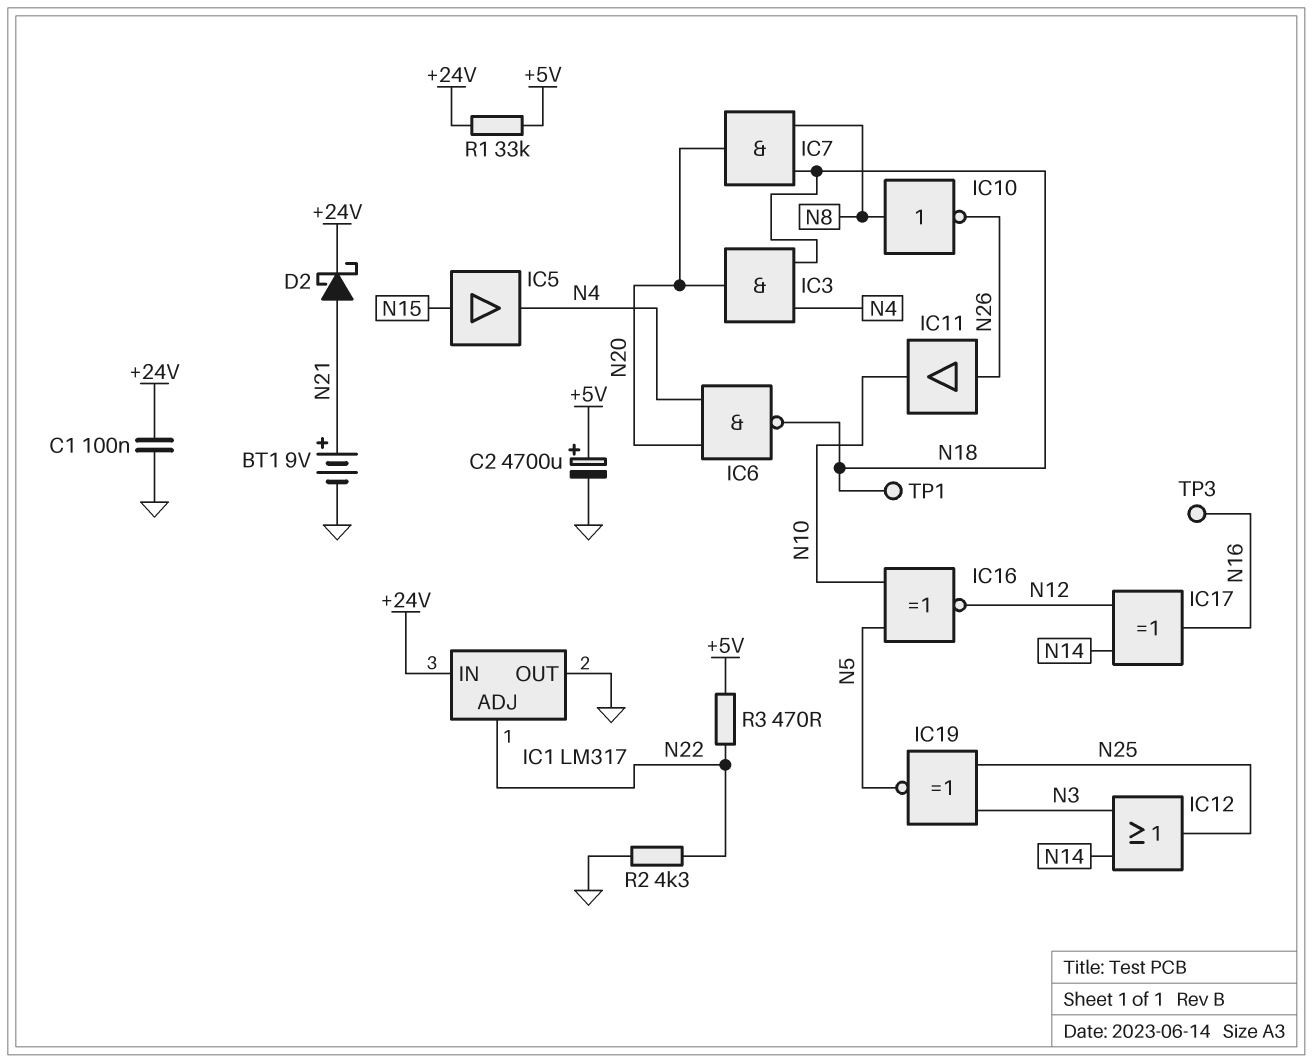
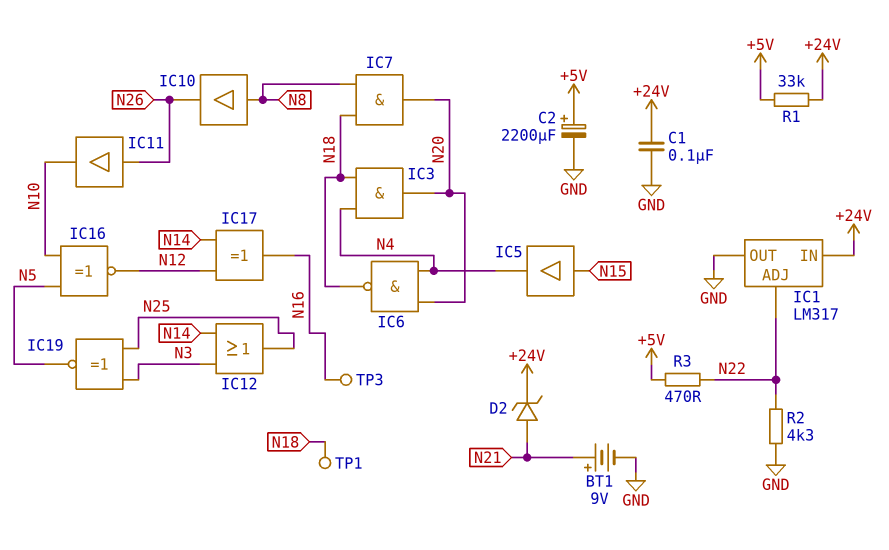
C2: 4700uF (plus +5V, minus GND) -> 2200uF (plus +5V, minus GND)
D2: schottky (A N21, K +24V) -> zener (A N21, K +24V)
IC10: NOT (in N8, out N26) -> buffer (in N8, out N26)

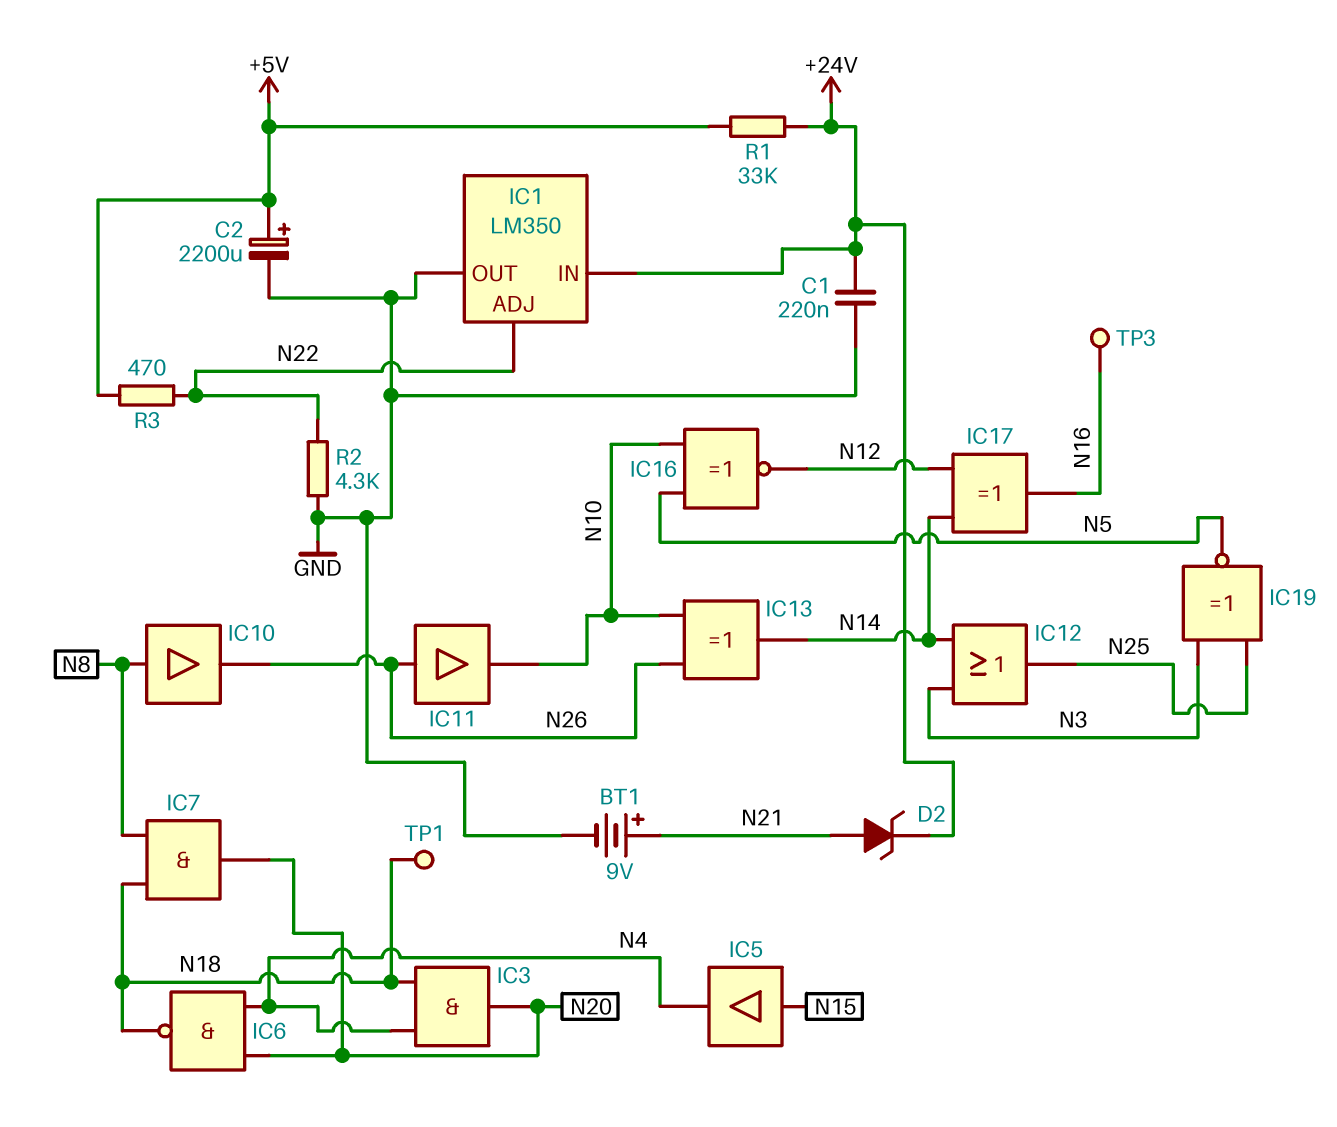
C1: 100nF (+24V, GND) -> 220nF (+24V, GND)
IC1: LM317 -> LM350
IC13: none -> XOR (in N10, in N26, out N14)

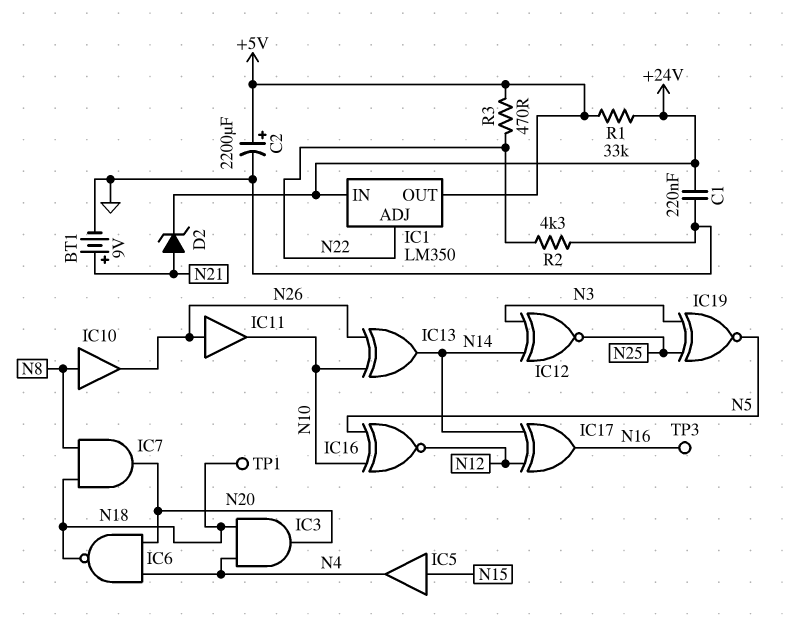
IC1 pin OUT: GND -> +5V
IC12: OR (in N3, in N14, out N25) -> XNOR (in N3, in N14, out N25)

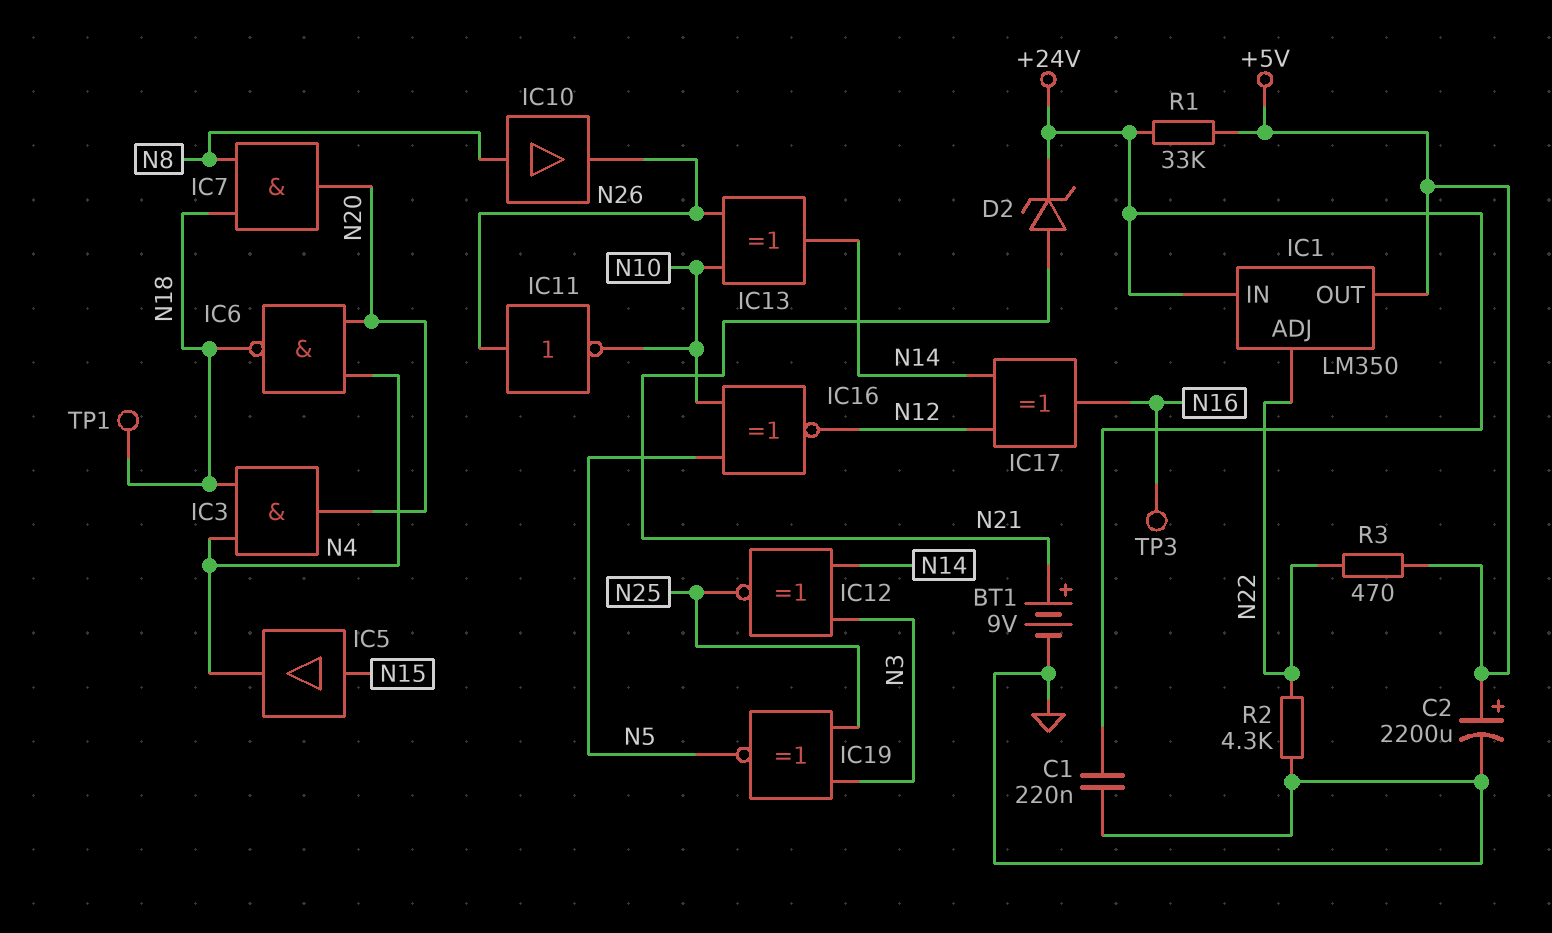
IC11: buffer (in N26, out N10) -> NOT (in N26, out N10)

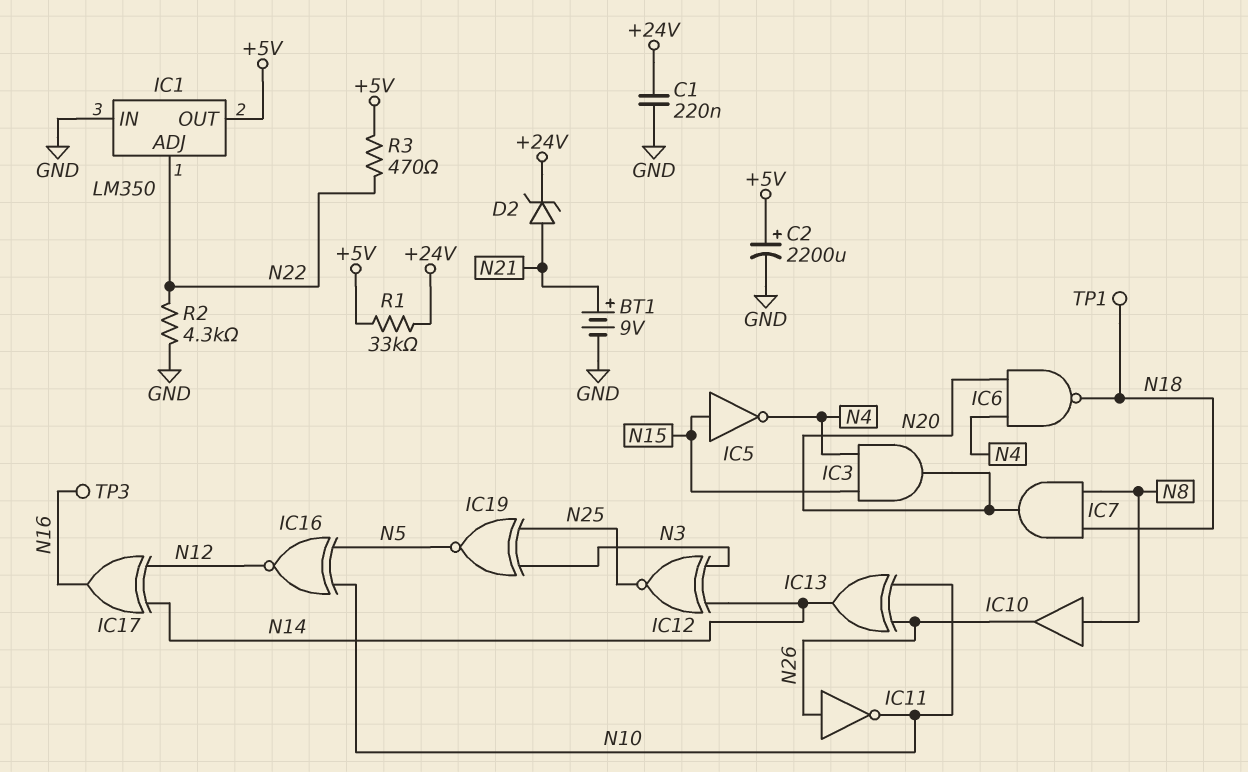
IC1 pin IN: +24V -> GND
IC3: AND (in N4, in N18, out N20) -> AND (in N4, in N15, out N20)
IC5: buffer (in N15, out N4) -> NOT (in N15, out N4)

